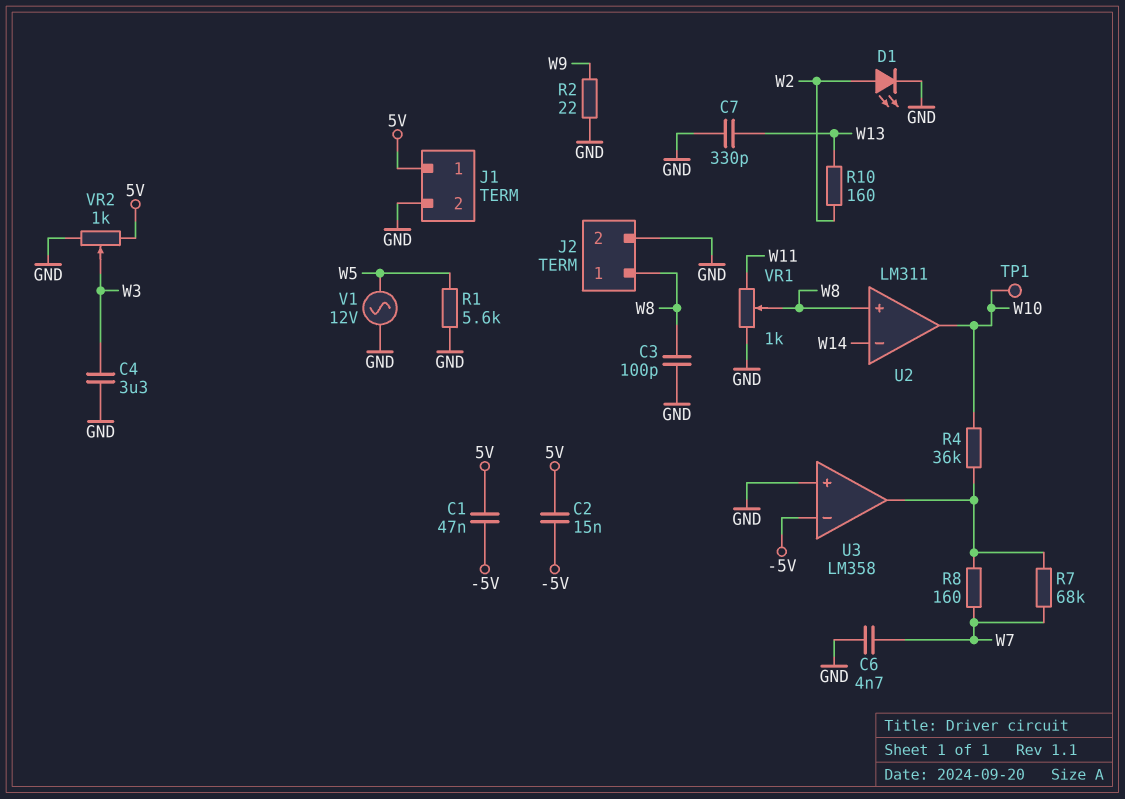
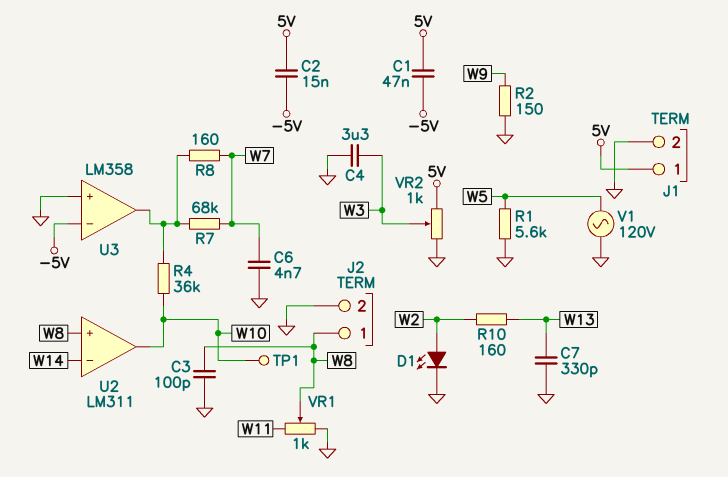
R2: 22 (GND, W9) -> 150 (GND, W9)
V1: AC 12V (GND, W5) -> AC 120V (GND, W5)

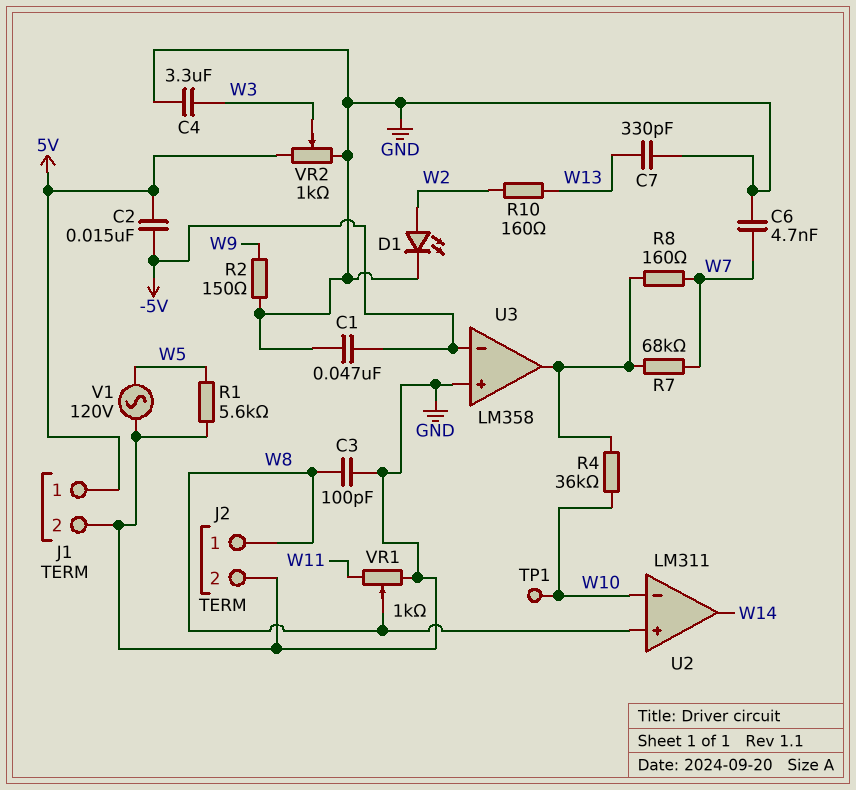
C1: 47nF (-5V, 5V) -> 47nF (-5V, GND)
U2 pin in-: W14 -> W10
U2 pin out: W10 -> W14

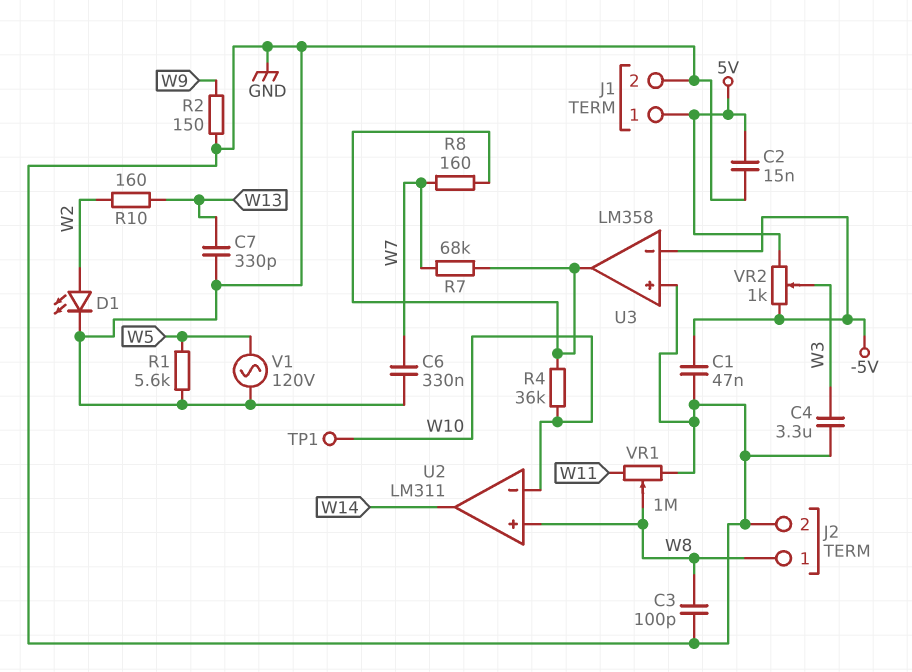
C2: 15nF (-5V, 5V) -> 15nF (5V, GND)
C6: 4.7nF (GND, W7) -> 330nF (GND, W7)
VR1: 1k (GND, W11, wiper W8) -> 1M (GND, W11, wiper W8)
VR2: 1k (5V, GND, wiper W3) -> 1k (-5V, 5V, wiper W3)

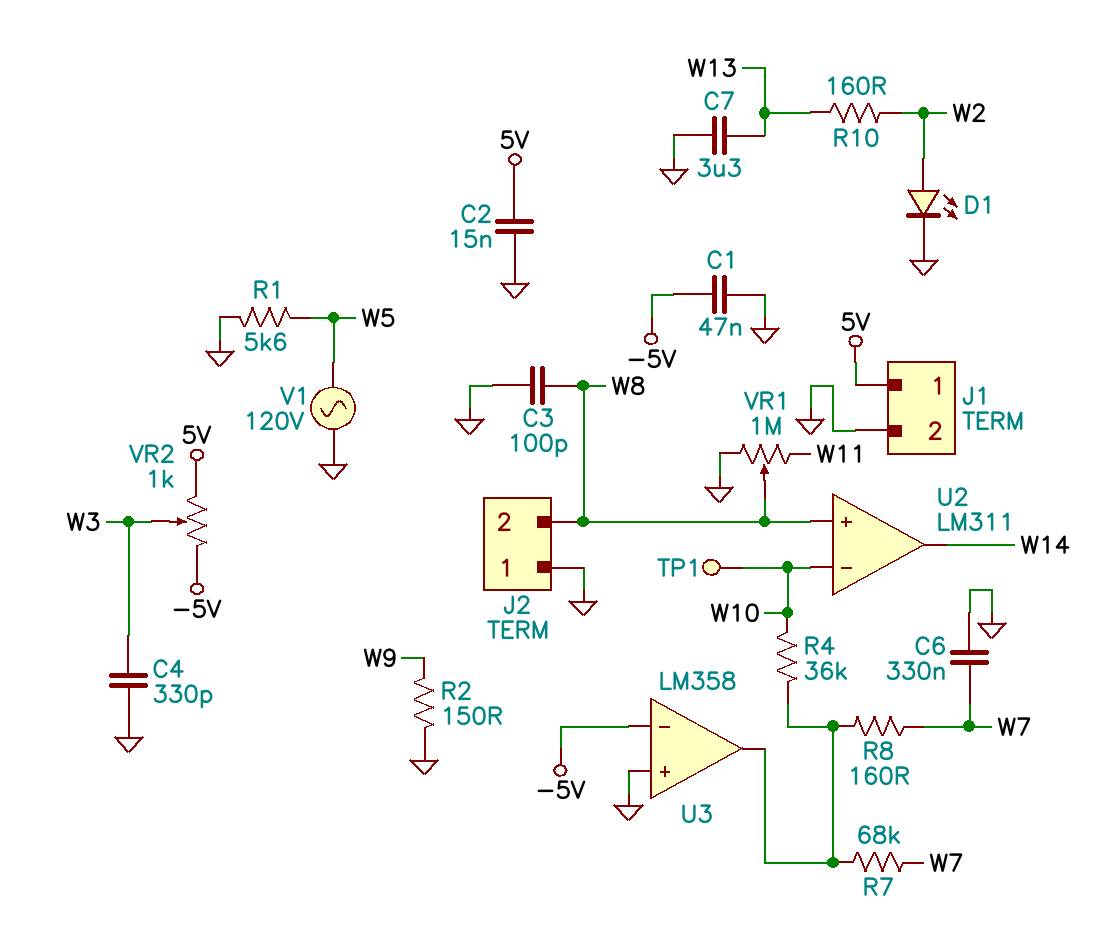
C4: 3.3uF (GND, W3) -> 330pF (GND, W3)
C7: 330pF (GND, W13) -> 3.3uF (GND, W13)
J2 pin 1: W8 -> GND
J2 pin 2: GND -> W8

